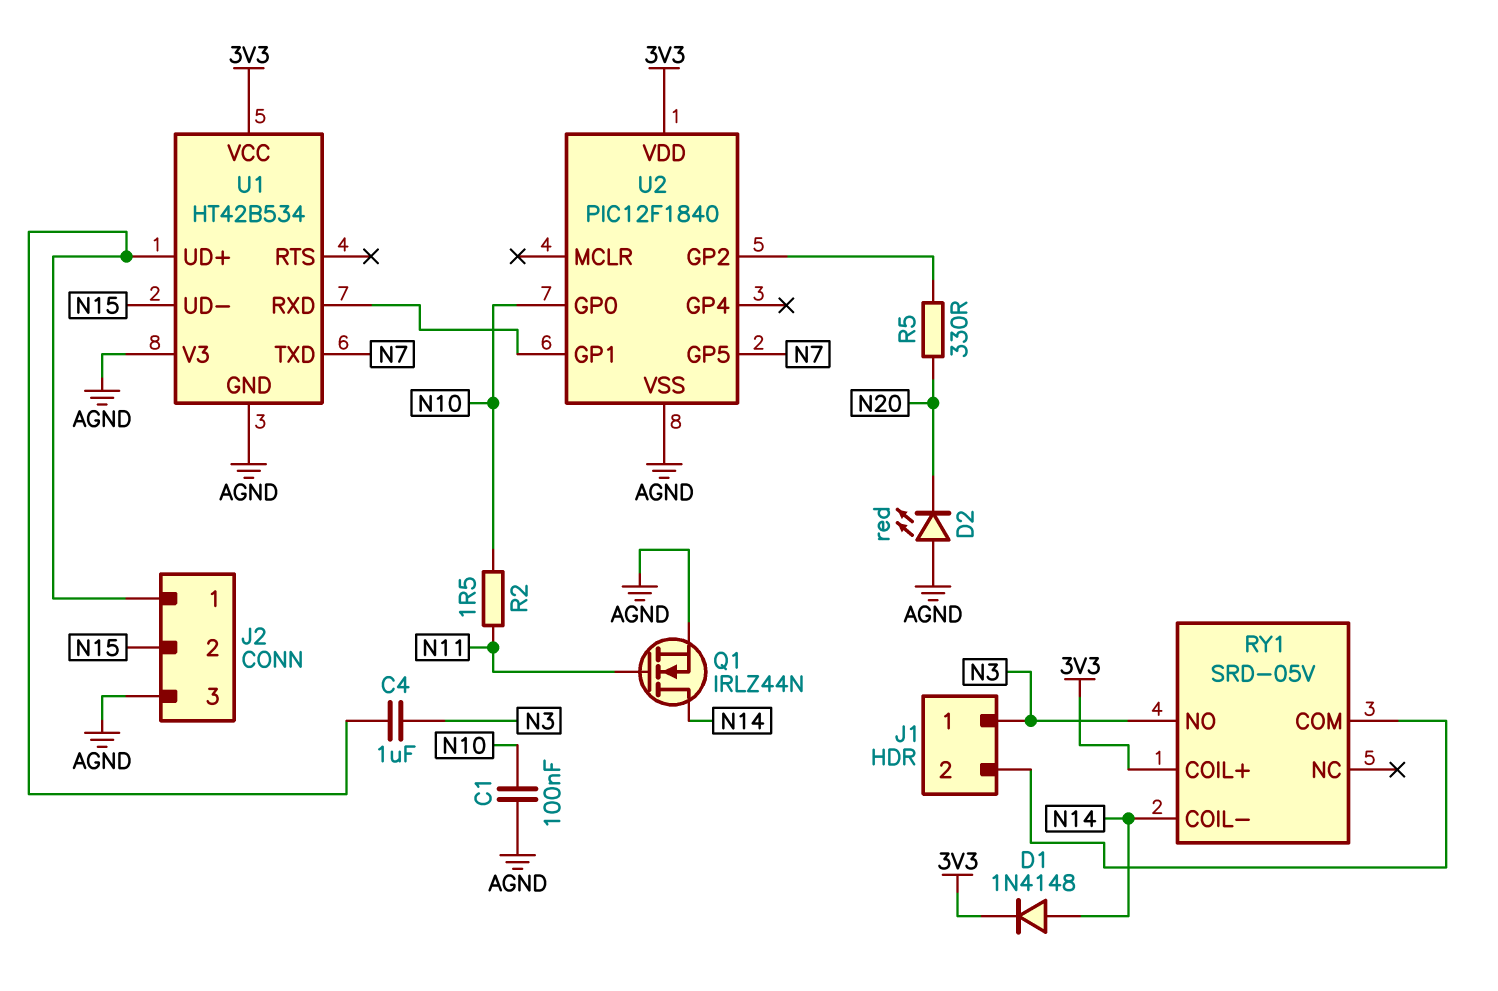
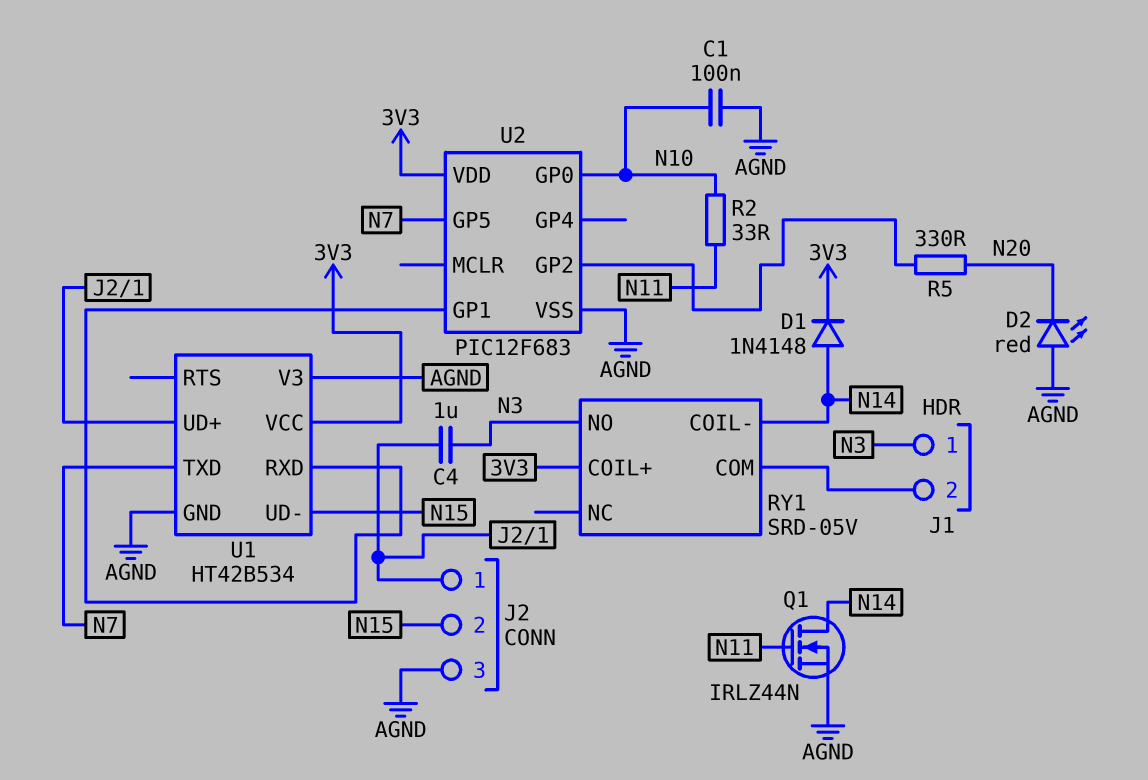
R2: 1.5 (N10, N11) -> 33 (N10, N11)
U2: PIC12F1840 -> PIC12F683

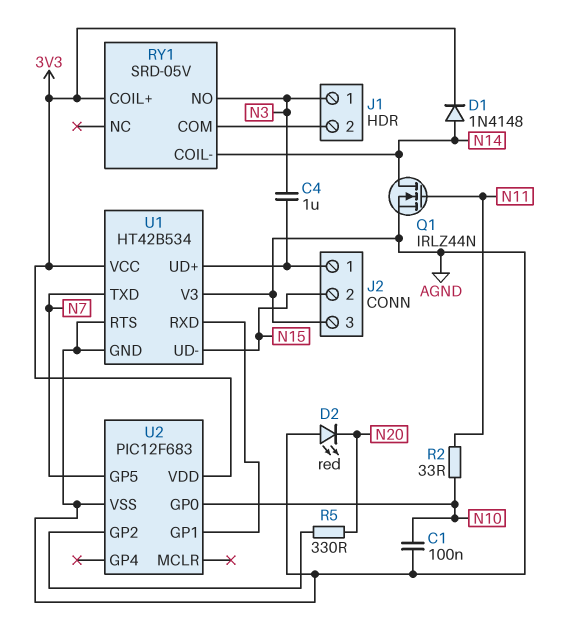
U1 pin RTS: none -> AGND

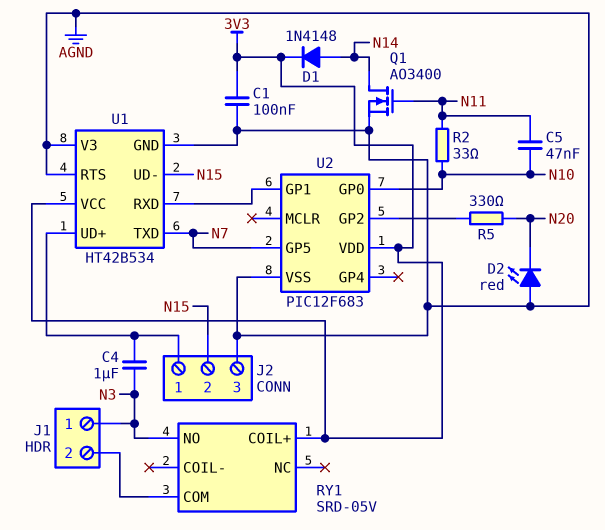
C1: 100nF (AGND, N10) -> 100nF (3V3, AGND)
C5: none -> 47nF (N10, N11)
Q1: NMOS IRLZ44N (G N11, D N14, S AGND) -> NMOS AO3400 (G N11, D N14, S AGND)
RY1 pin COIL-: N14 -> none

